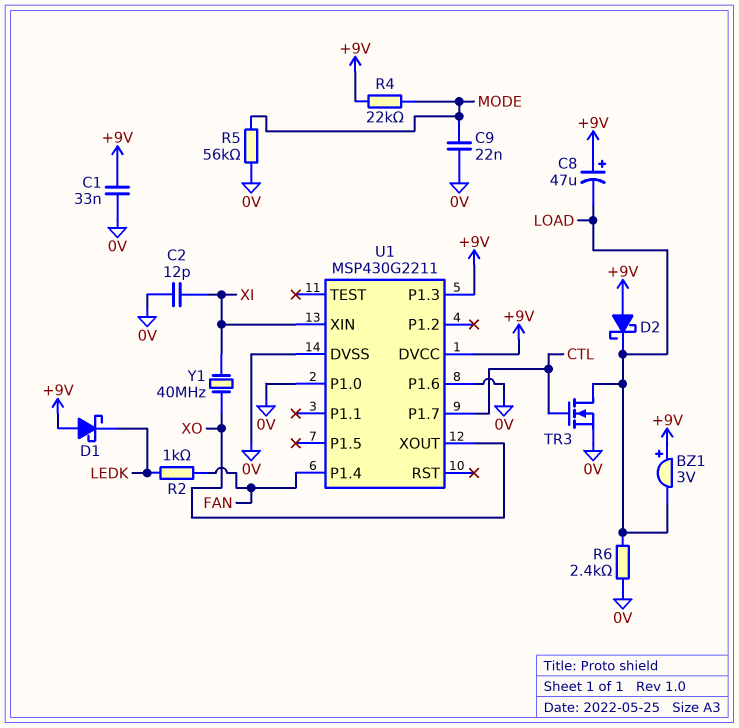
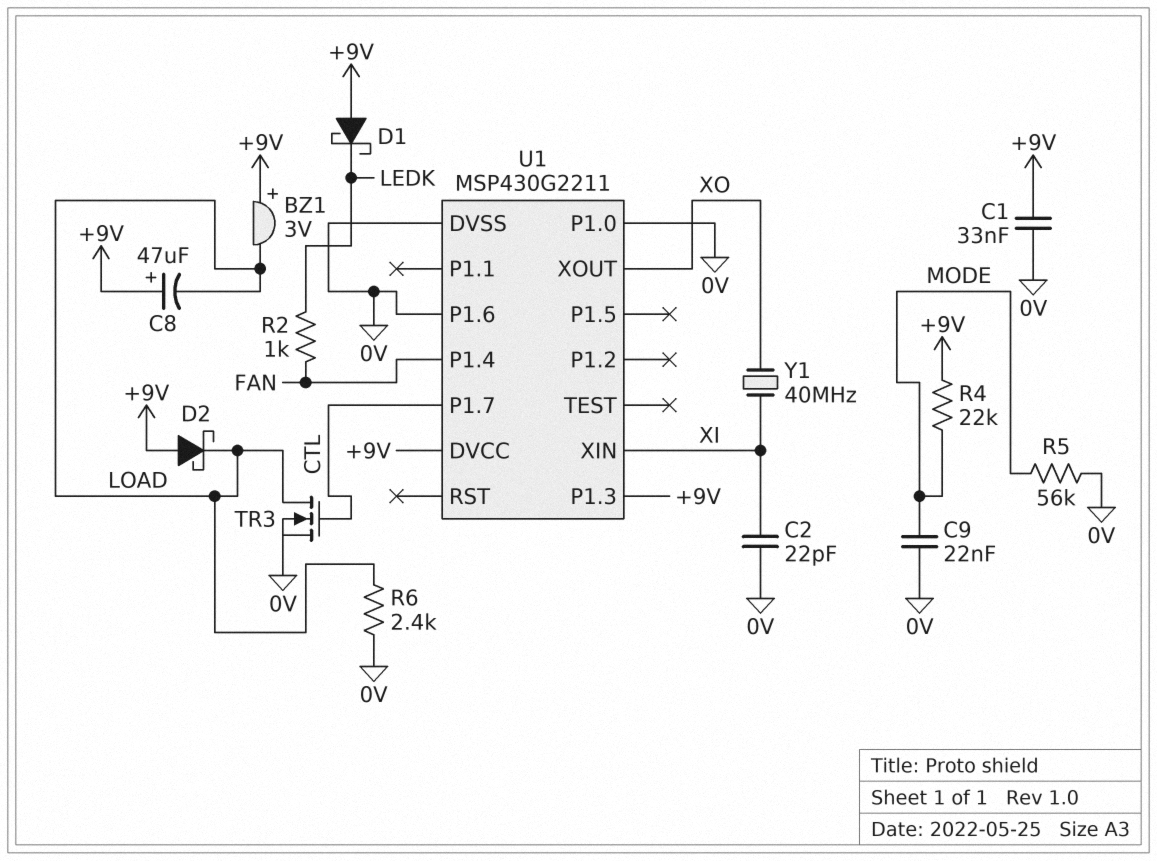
C2: 12pF (0V, XI) -> 22pF (0V, XI)

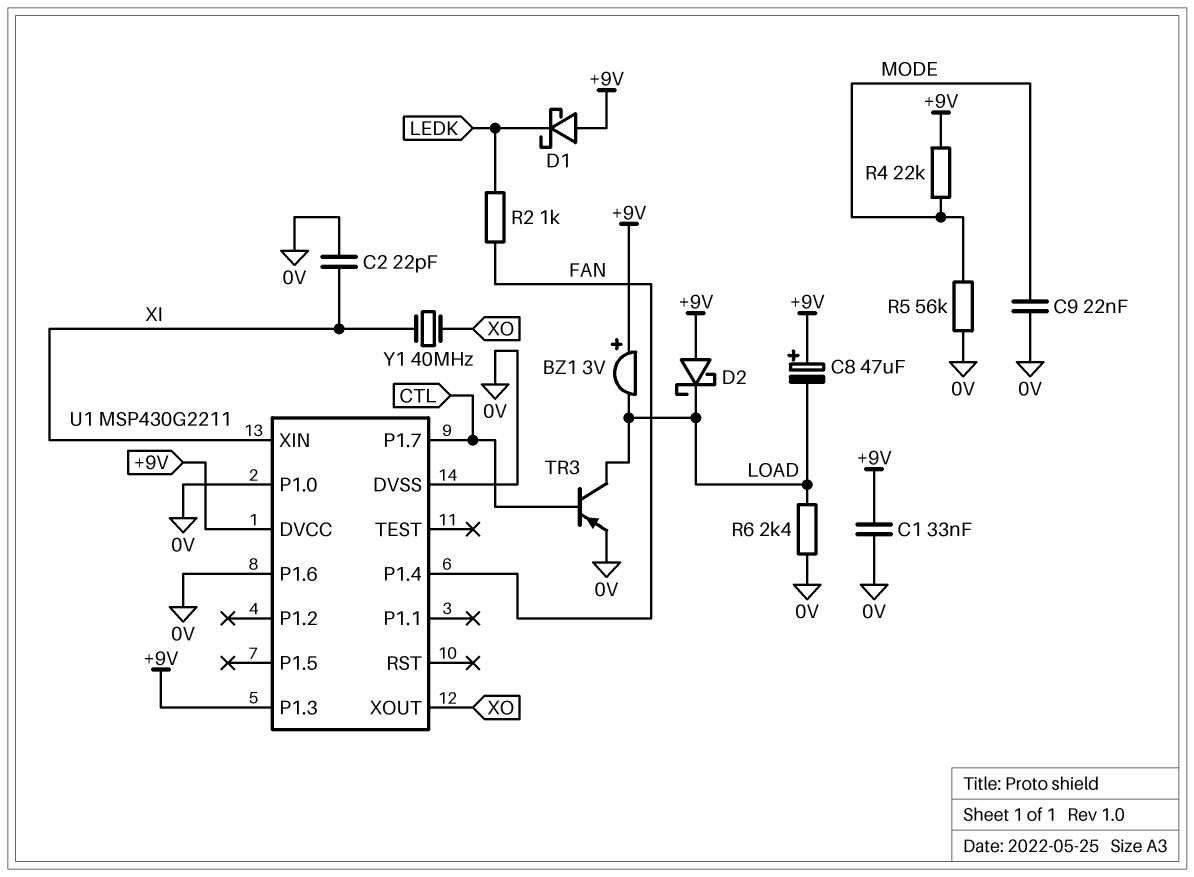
TR3: NMOS (G CTL, D LOAD, S 0V) -> PNP (B CTL, C LOAD, E 0V)

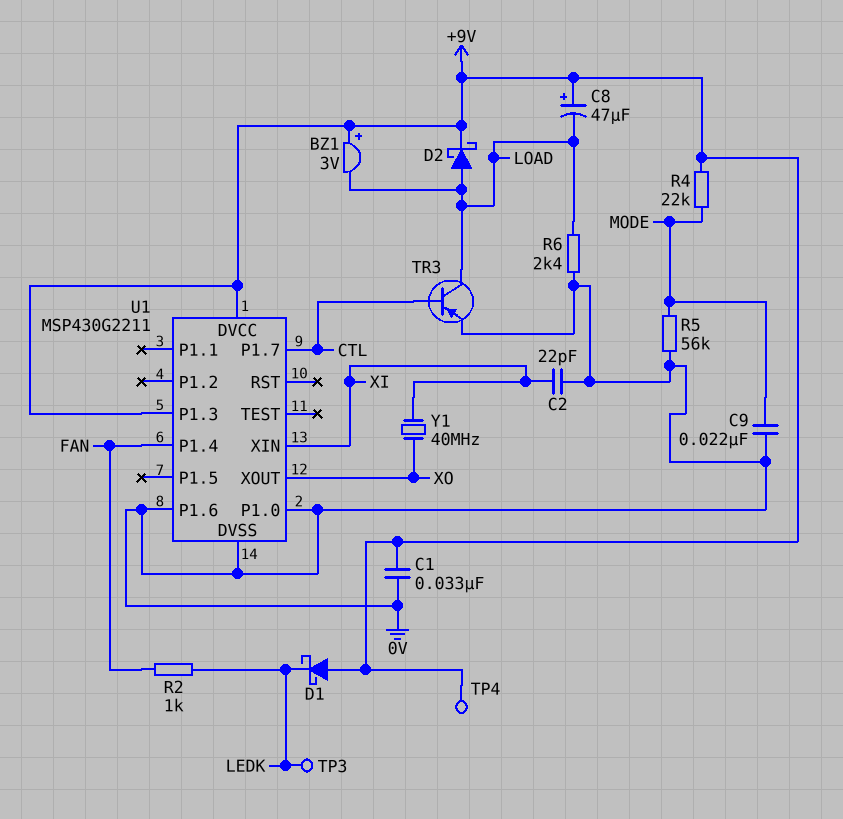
D2: schottky (A +9V, K LOAD) -> schottky (A LOAD, K +9V)
TP3: none -> test point (LEDK)
TP4: none -> test point (+9V)

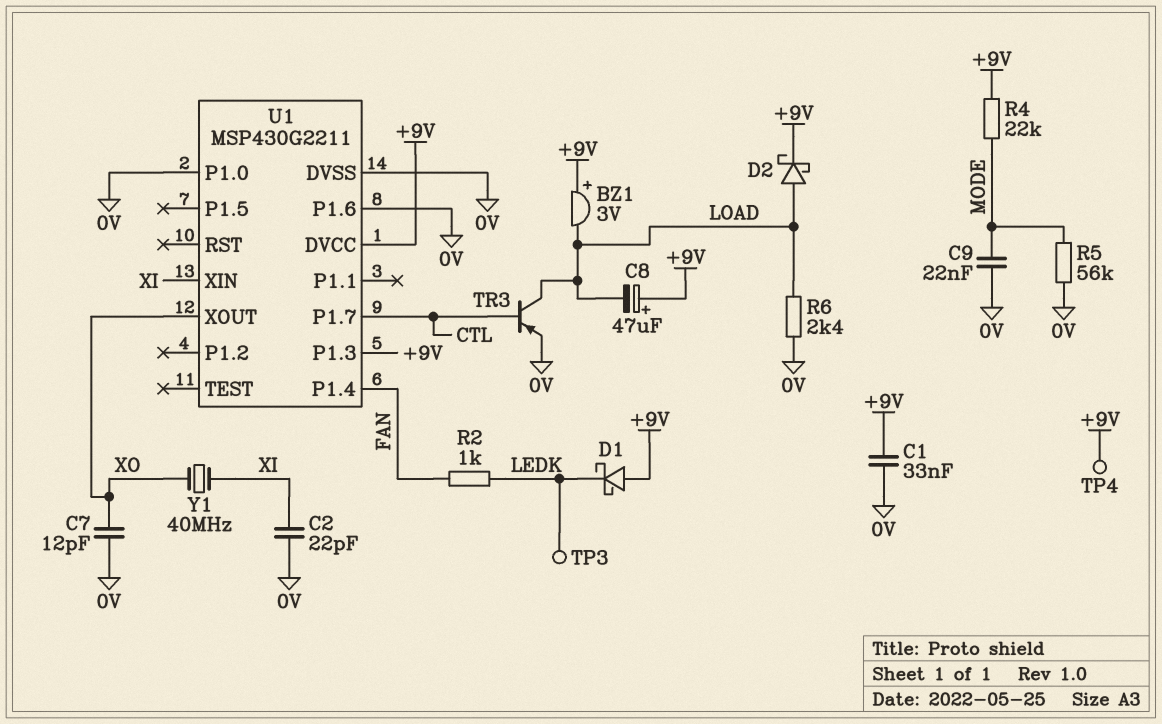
C7: none -> 12pF (0V, XO)

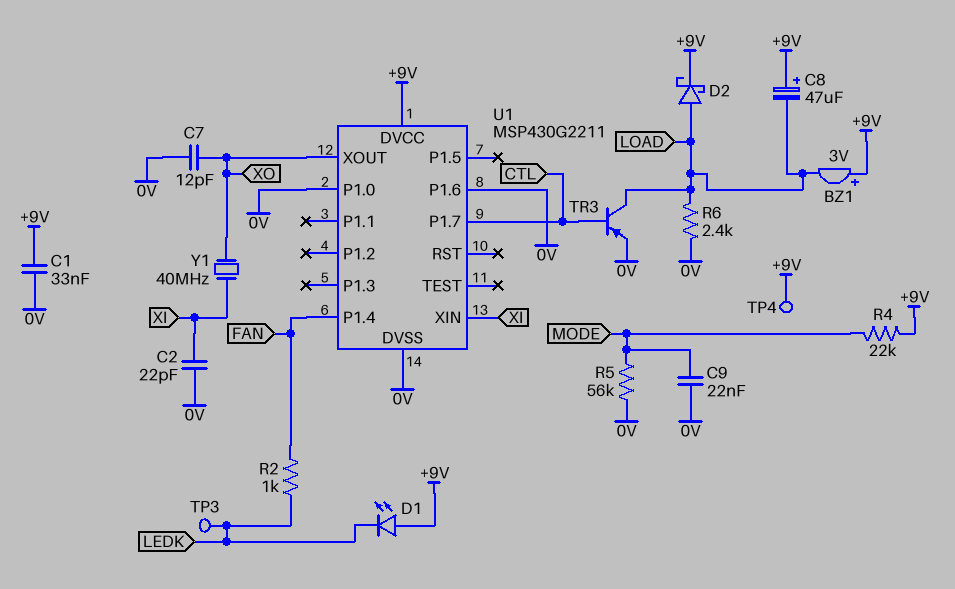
D1: schottky (A +9V, K LEDK) -> LED (A +9V, K LEDK)
U1 pin P1.3: +9V -> none

